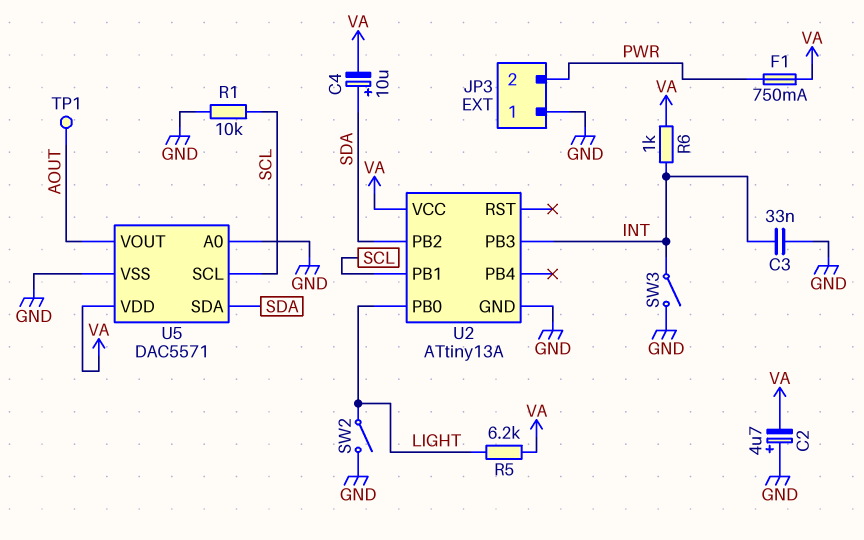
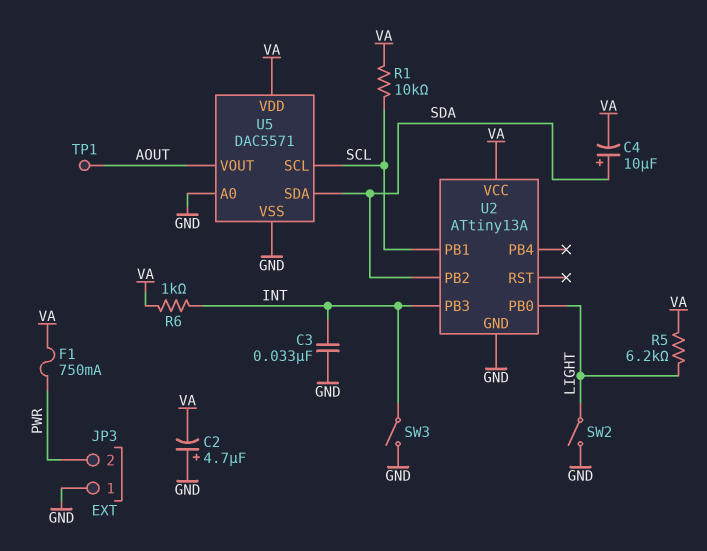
R1: 10k (GND, SCL) -> 10k (SCL, VA)

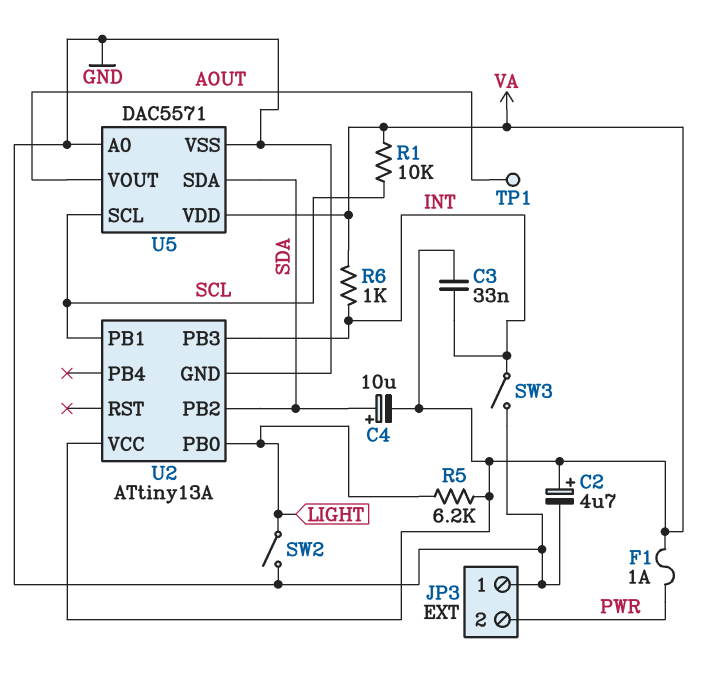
C2: 4.7uF (plus GND, minus VA) -> 4.7uF (plus VA, minus GND)
C3: 33nF (GND, INT) -> 33nF (INT, VA)
F1: 750mA (PWR, VA) -> 1A (PWR, VA)

